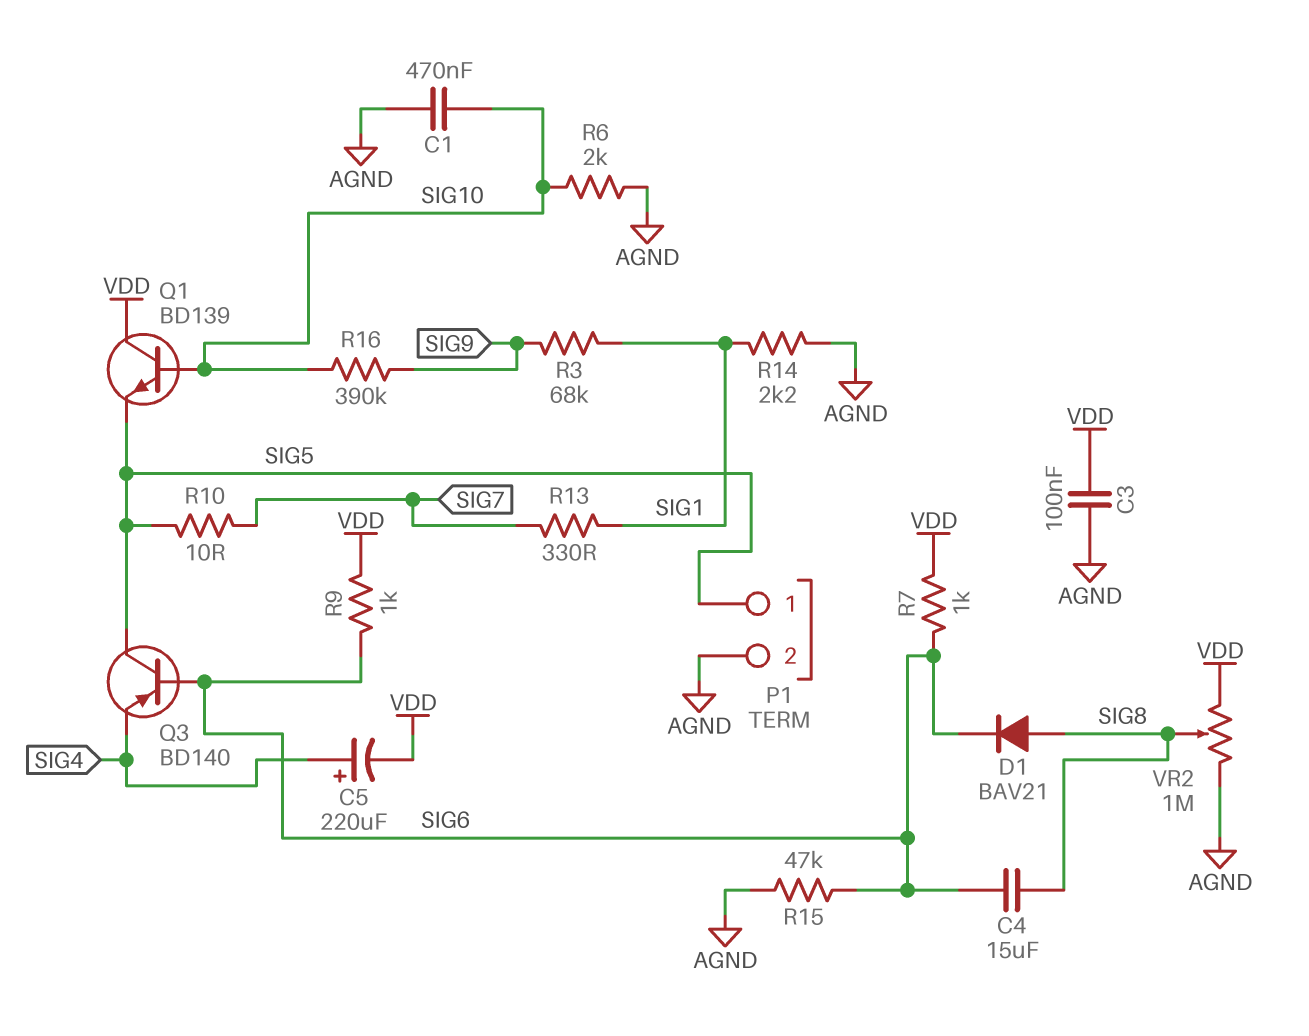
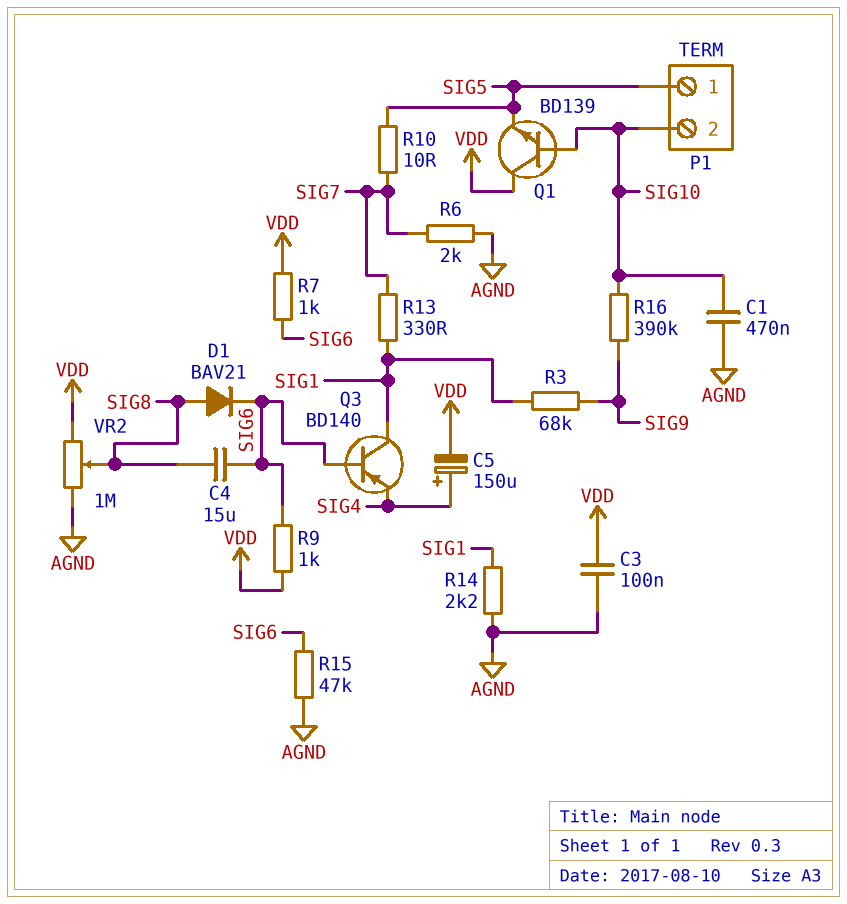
C5: 220uF (plus SIG4, minus VDD) -> 150uF (plus SIG4, minus VDD)
P1 pin 2: AGND -> SIG10
Q3: PNP BD140 (B SIG6, C SIG5, E SIG4) -> PNP BD140 (B SIG6, C SIG1, E SIG4)
R6: 2k (AGND, SIG10) -> 2k (AGND, SIG7)

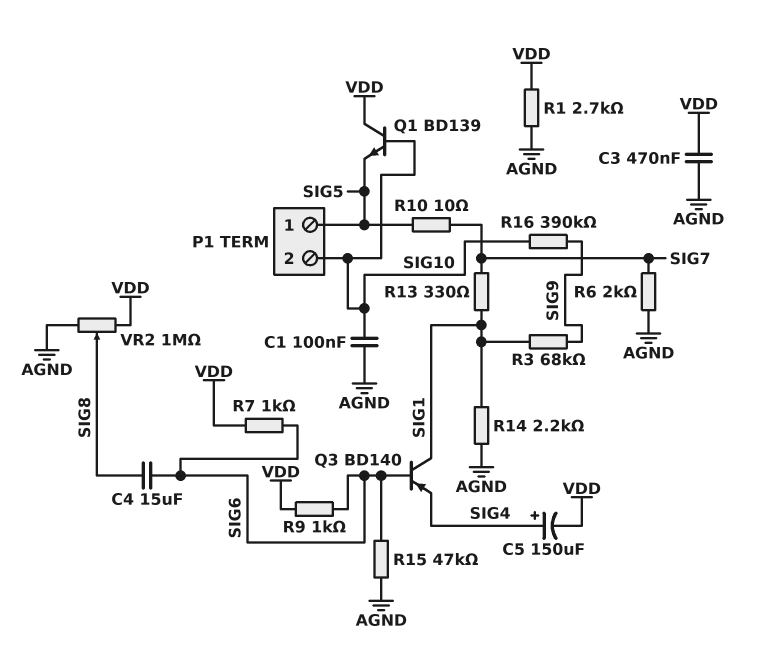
C1: 470nF (AGND, SIG10) -> 100nF (AGND, SIG10)
C3: 100nF (AGND, VDD) -> 470nF (AGND, VDD)
D1: diode BAV21 (A SIG8, K SIG6) -> none
R1: none -> 2.7k (AGND, VDD)

